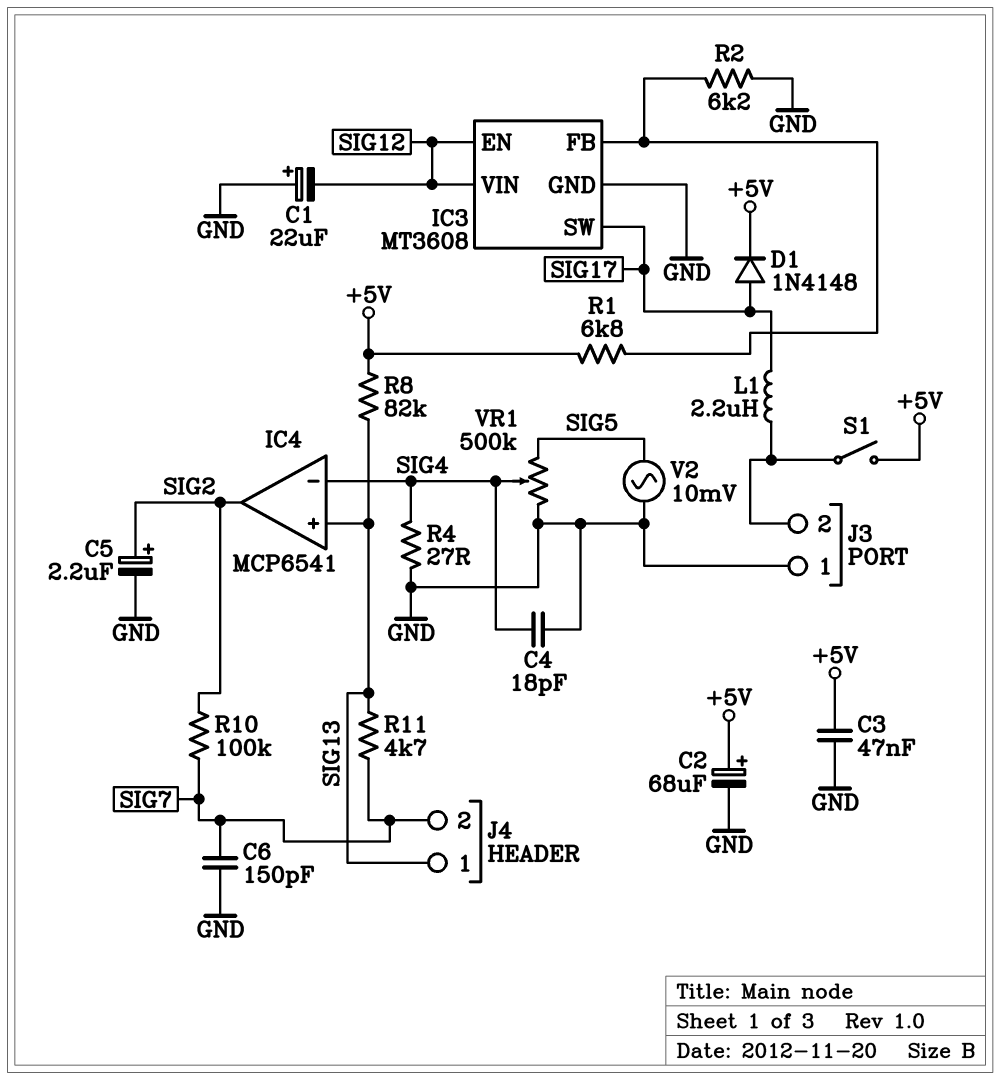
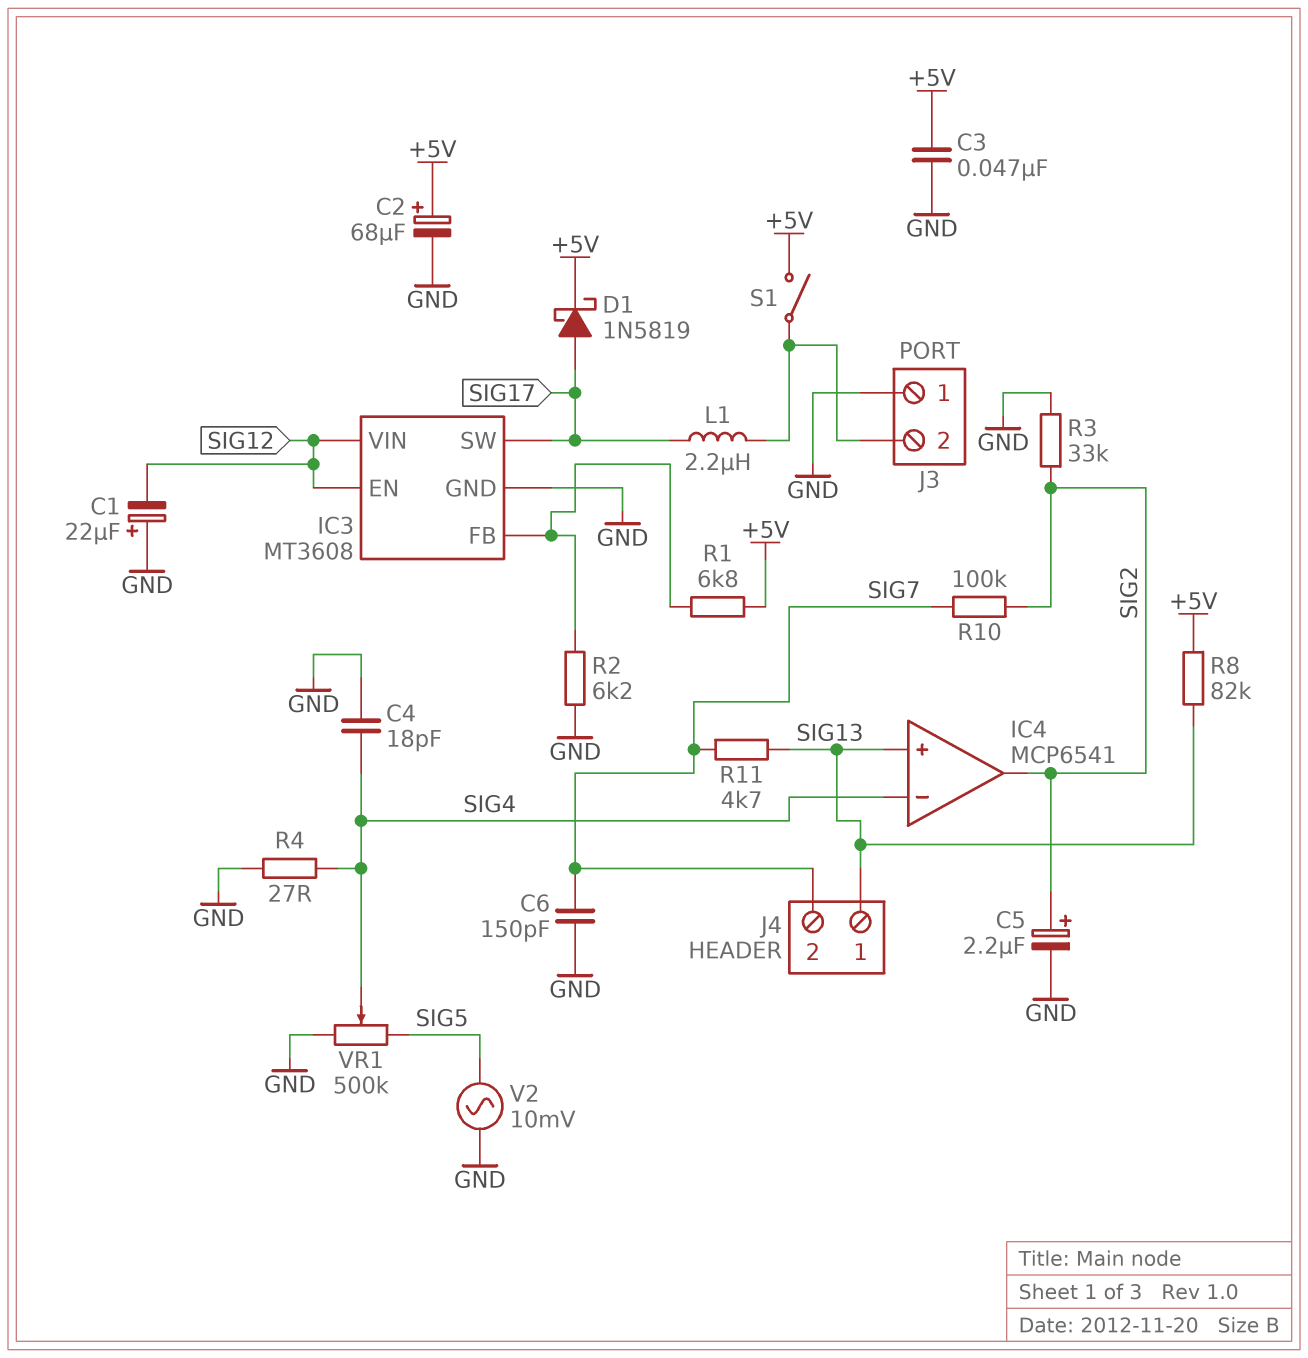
D1: diode 1N4148 (A SIG17, K +5V) -> schottky 1N5819 (A SIG17, K +5V)
R3: none -> 33k (GND, SIG2)

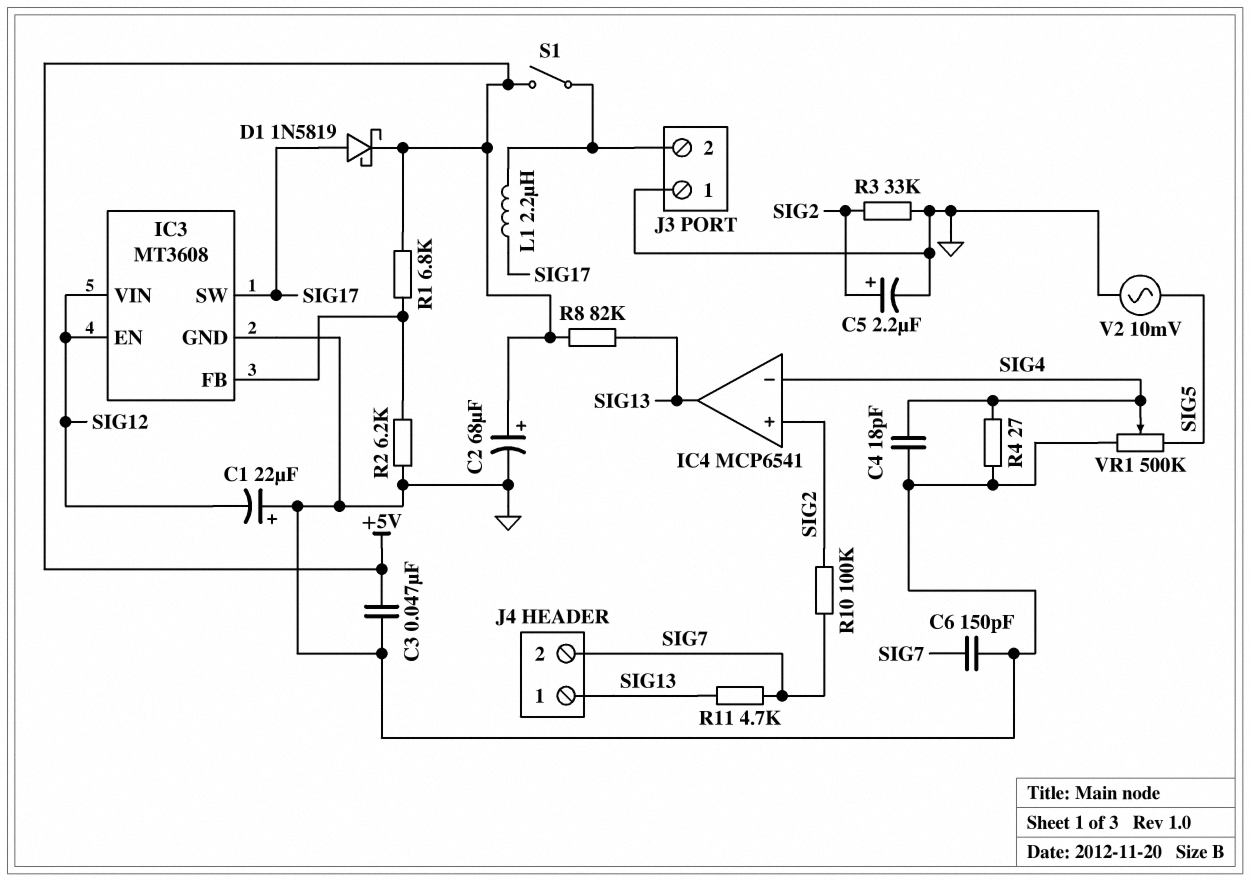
IC4 pin in+: SIG13 -> SIG2
IC4 pin out: SIG2 -> SIG13

